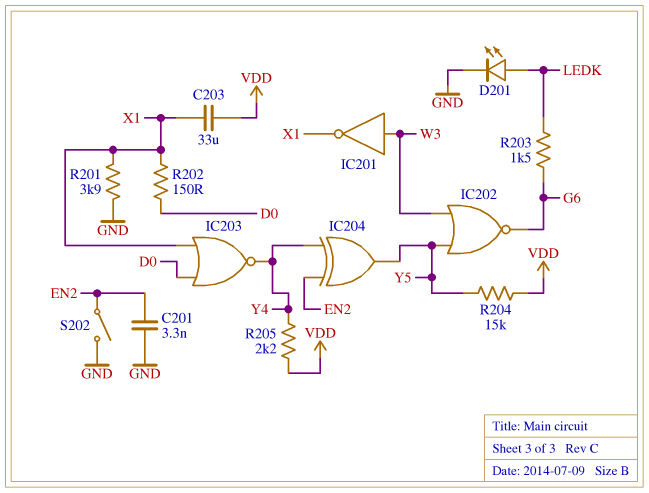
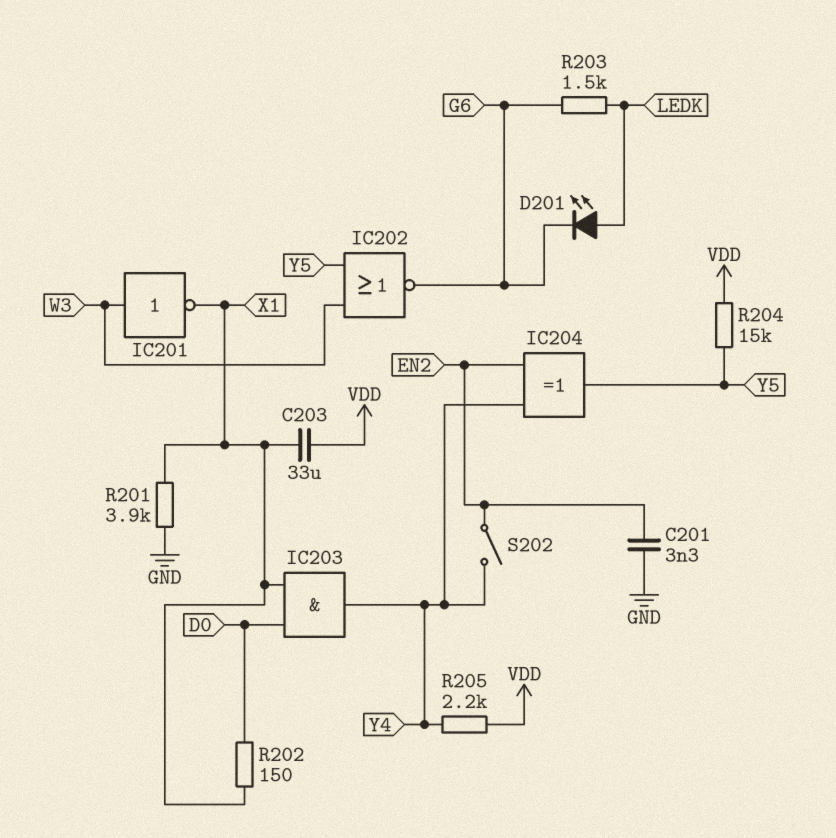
D201: LED (A LEDK, K GND) -> LED (A LEDK, K G6)
IC203: NOR (in D0, in X1, out Y4) -> AND (in D0, in X1, out Y4)
S202: switch (EN2, GND) -> switch (EN2, Y4)

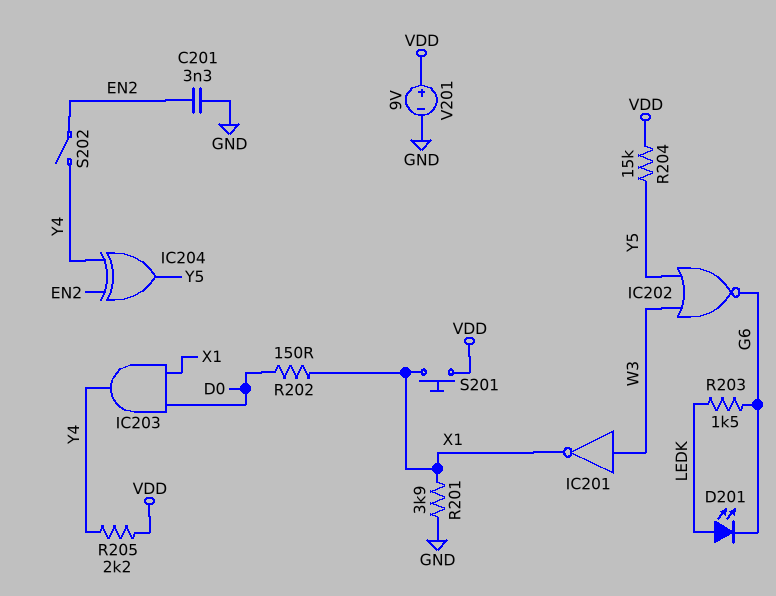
C203: 33uF (VDD, X1) -> none
S201: none -> button (VDD, X1)
V201: none -> 9V (plus VDD, minus GND)

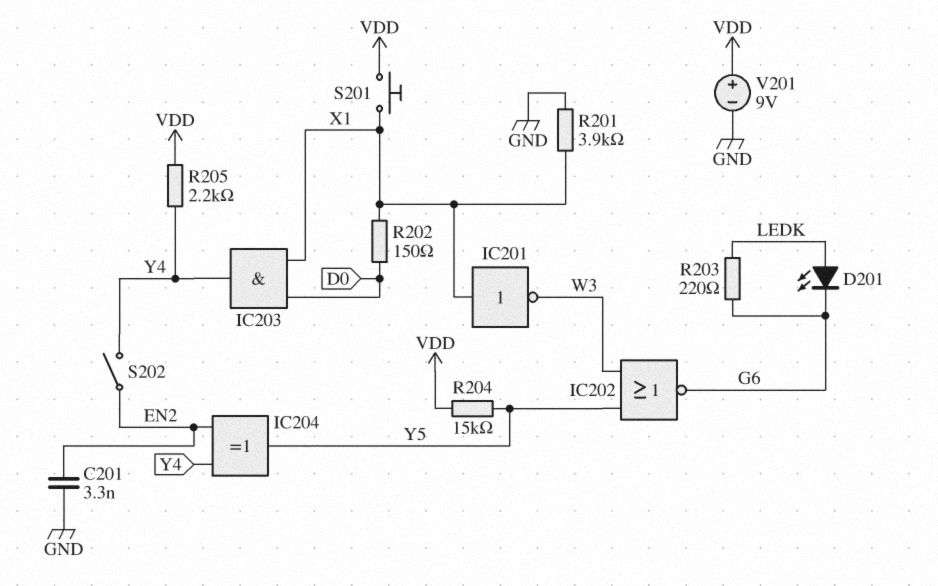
IC201: NOT (in W3, out X1) -> NOT (in X1, out W3)
R203: 1.5k (G6, LEDK) -> 220 (G6, LEDK)

